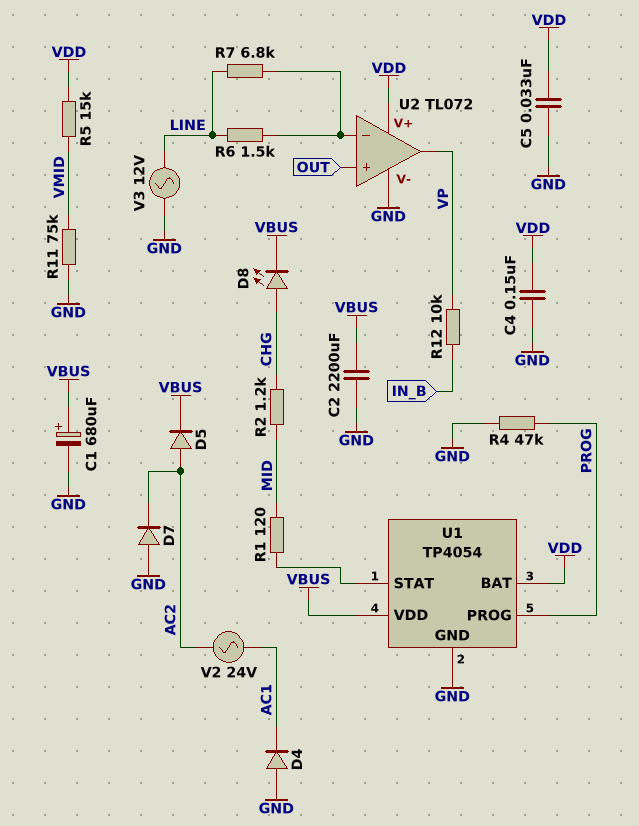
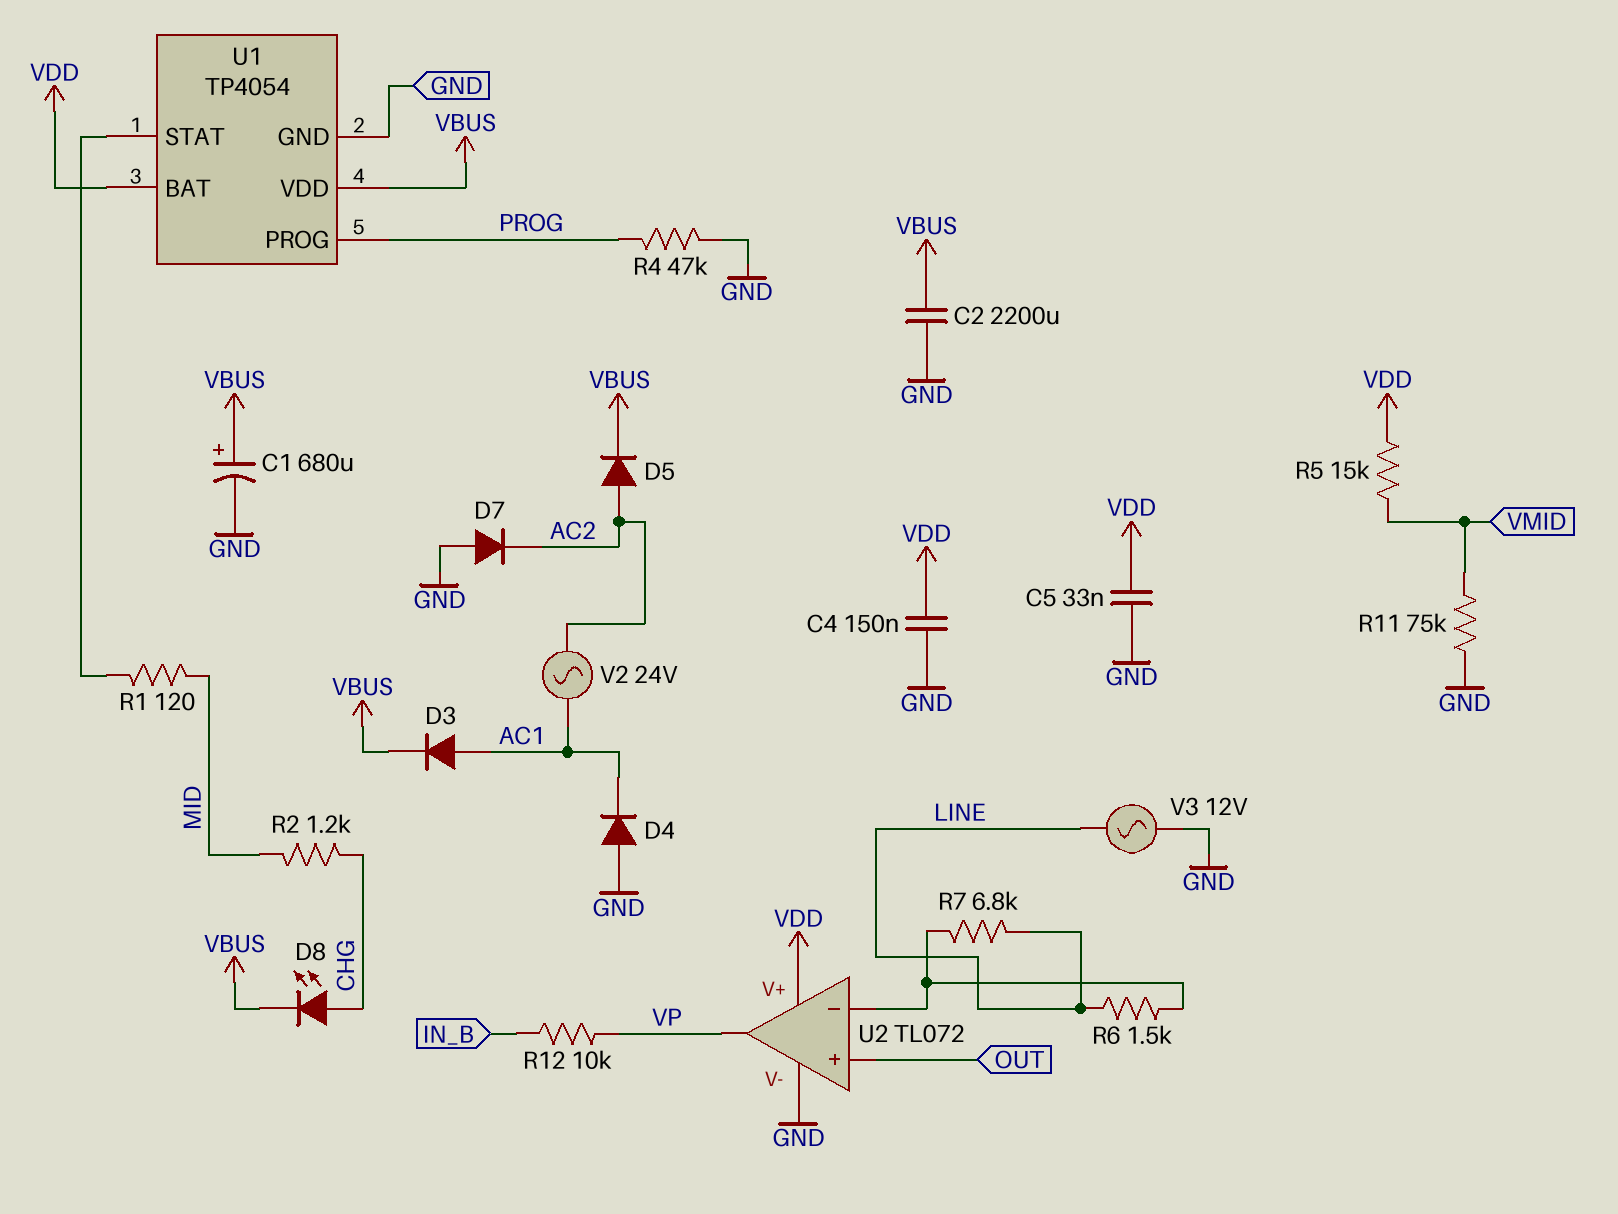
D3: none -> diode (A AC1, K VBUS)

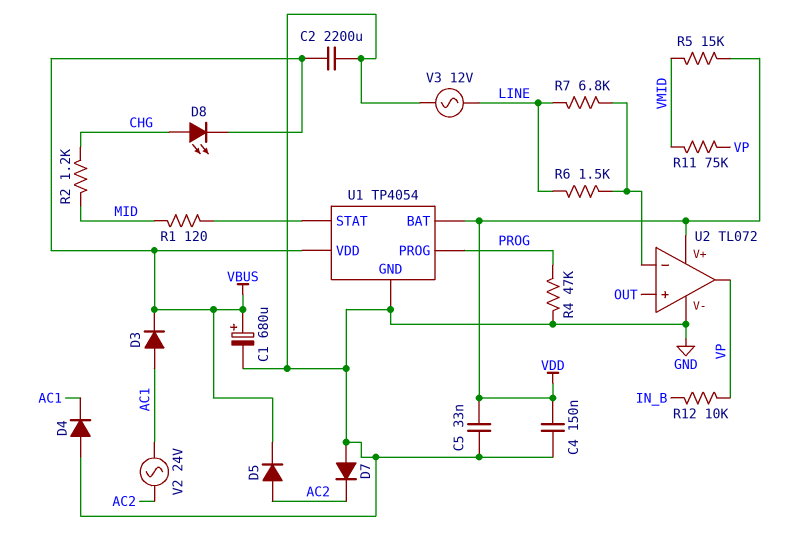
R11: 75k (GND, VMID) -> 75k (VMID, VP)

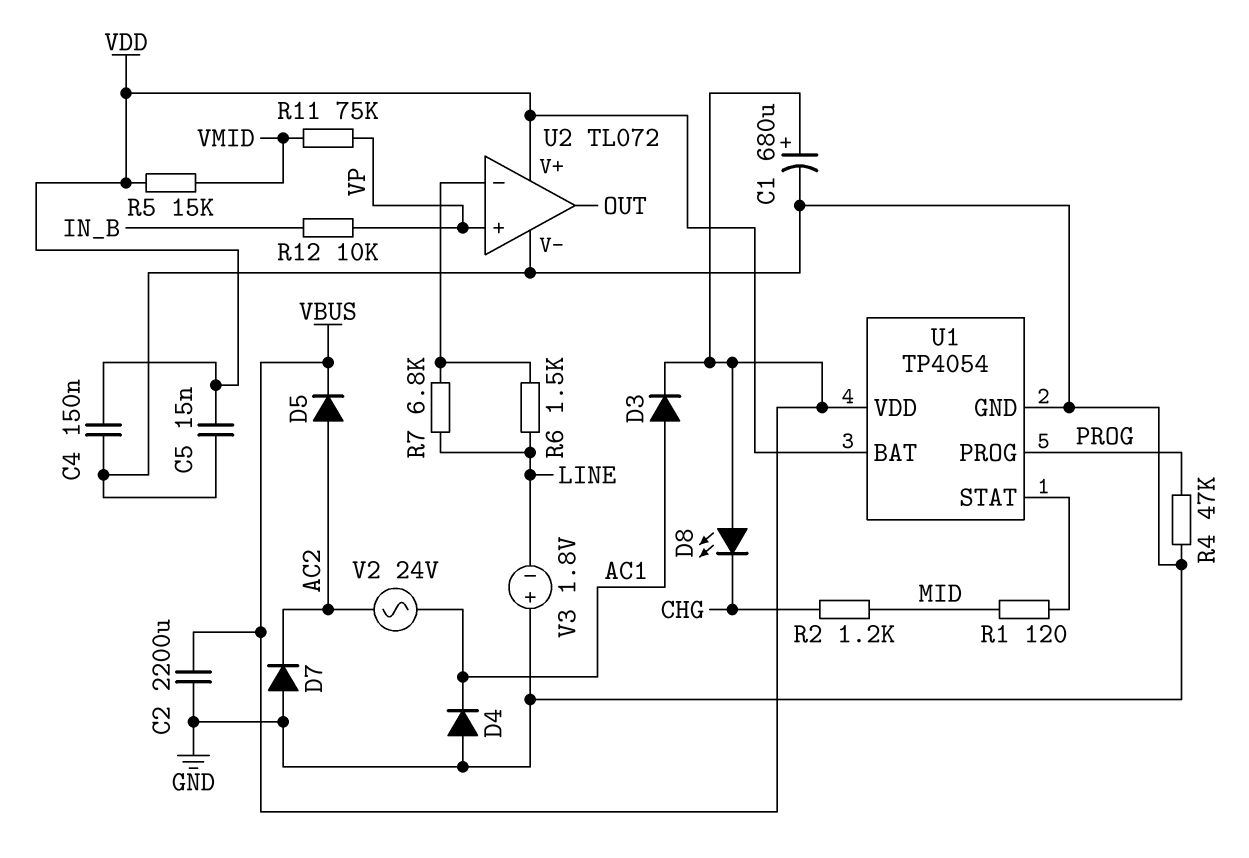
C5: 33nF (GND, VDD) -> 15nF (GND, VDD)
D8: LED (A CHG, K VBUS) -> LED (A VBUS, K CHG)
U2 pin in+: OUT -> VP
U2 pin out: VP -> OUT
V3: AC 12V (GND, LINE) -> 1.8V (plus GND, minus LINE)

